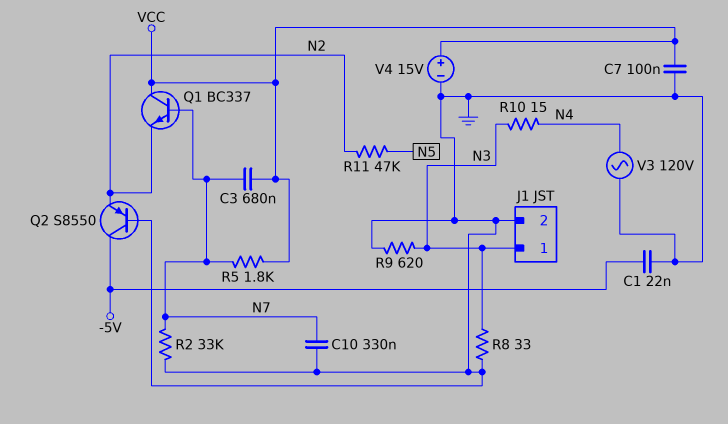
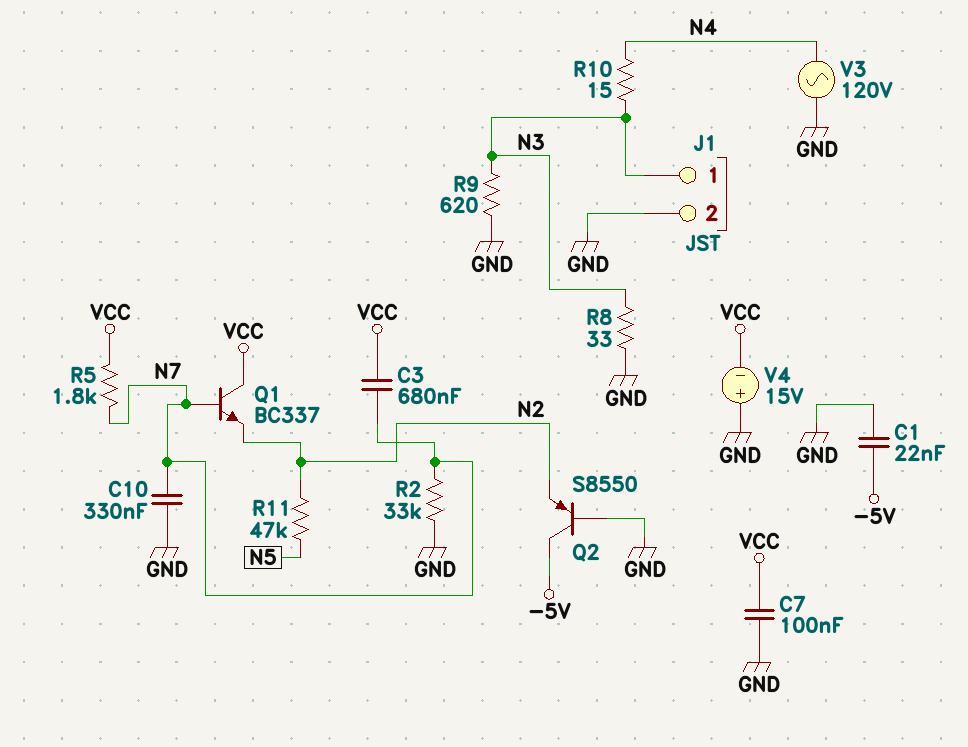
V4: 15V (plus VCC, minus GND) -> 15V (plus GND, minus VCC)

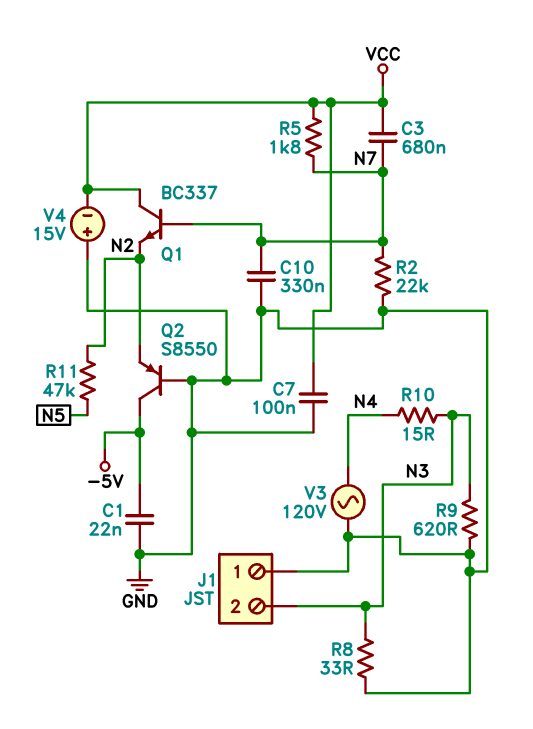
J1 pin 1: N3 -> GND
J1 pin 2: GND -> N3
R2: 33k (GND, N7) -> 22k (GND, N7)

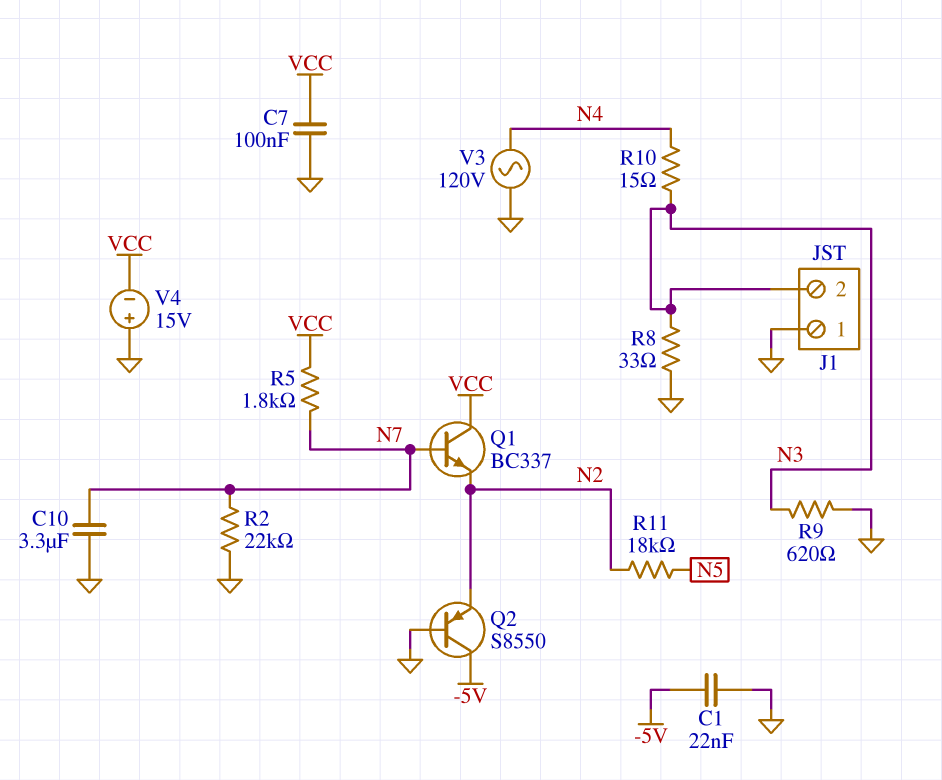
C3: 680nF (N7, VCC) -> none
C10: 330nF (GND, N7) -> 3.3uF (GND, N7)
R11: 47k (N2, N5) -> 18k (N2, N5)

